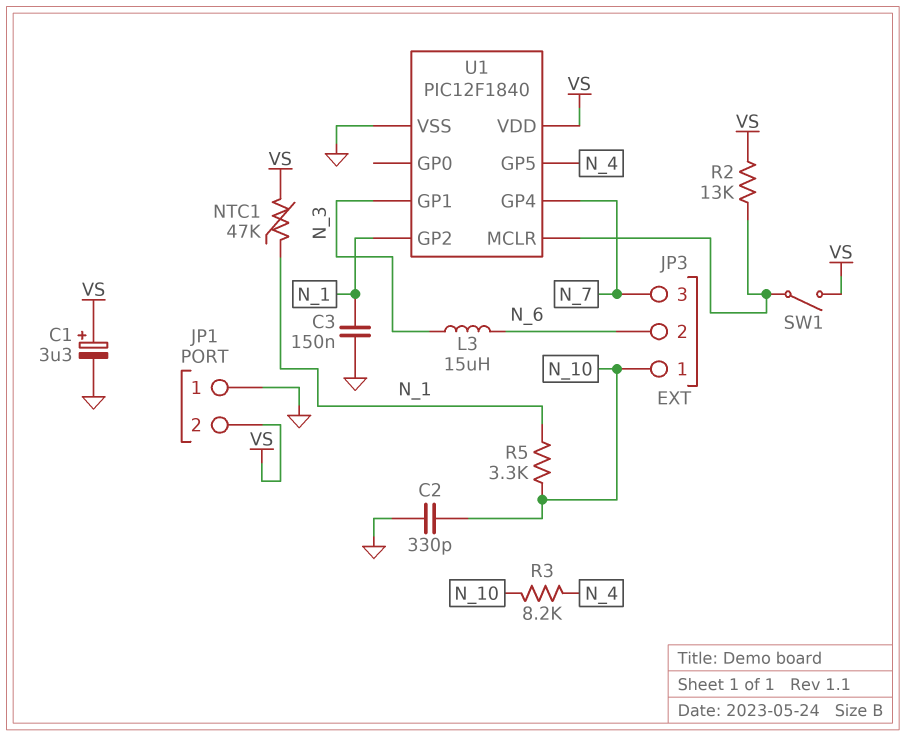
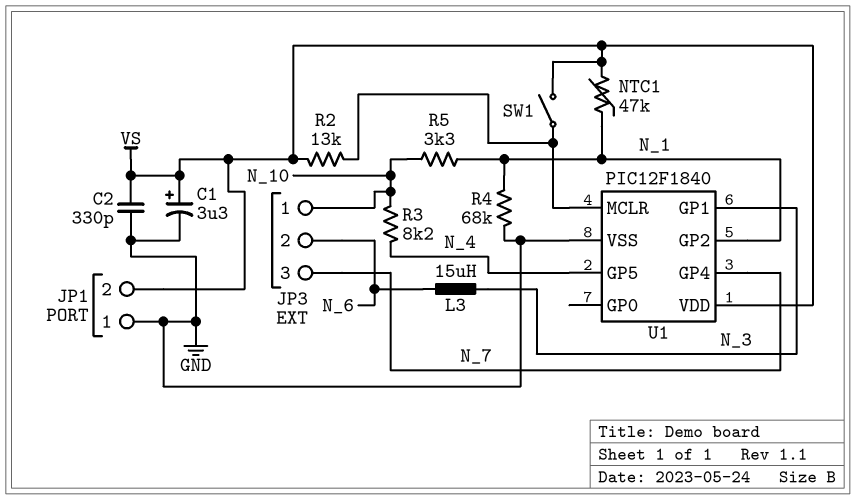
C2: 330pF (GND, N_10) -> 330pF (GND, VS)
C3: 150nF (GND, N_1) -> none
R4: none -> 68k (GND, N_1)

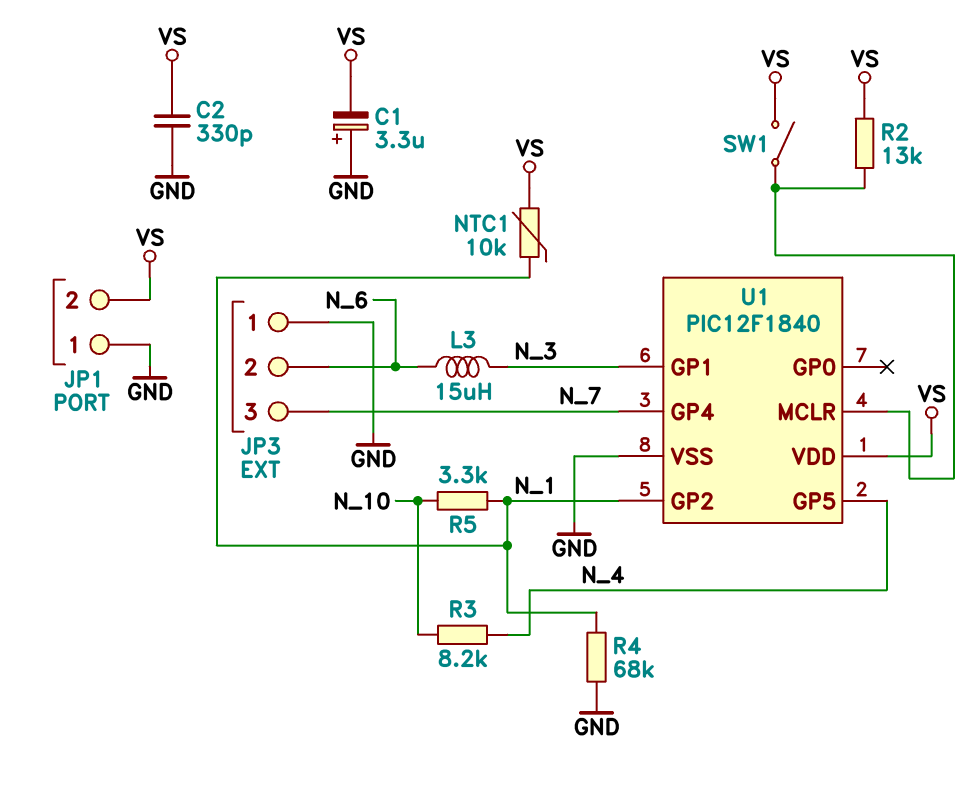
C1: 3.3uF (plus VS, minus GND) -> 3.3uF (plus GND, minus VS)
JP3 pin 1: N_10 -> GND
NTC1: 47k (N_1, VS) -> 10k (N_1, VS)

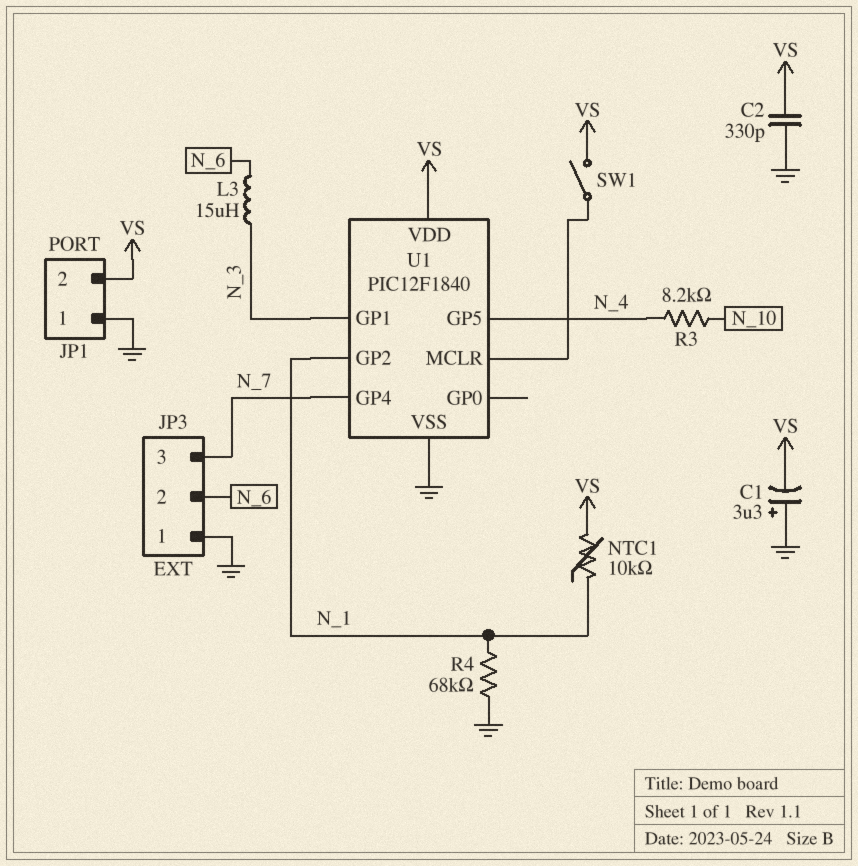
R2: 13k (U1/MCLR, VS) -> none
R5: 3.3k (N_1, N_10) -> none

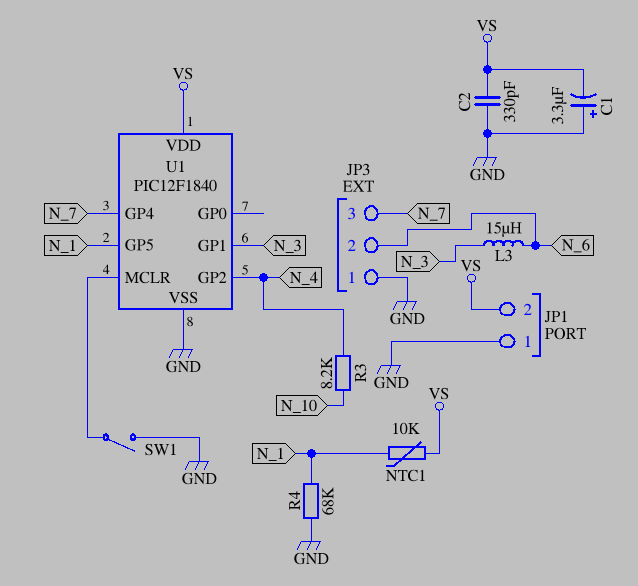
SW1: switch (U1/MCLR, VS) -> switch (GND, U1/MCLR)
U1 pin GP2: N_1 -> N_4
U1 pin GP5: N_4 -> N_1

